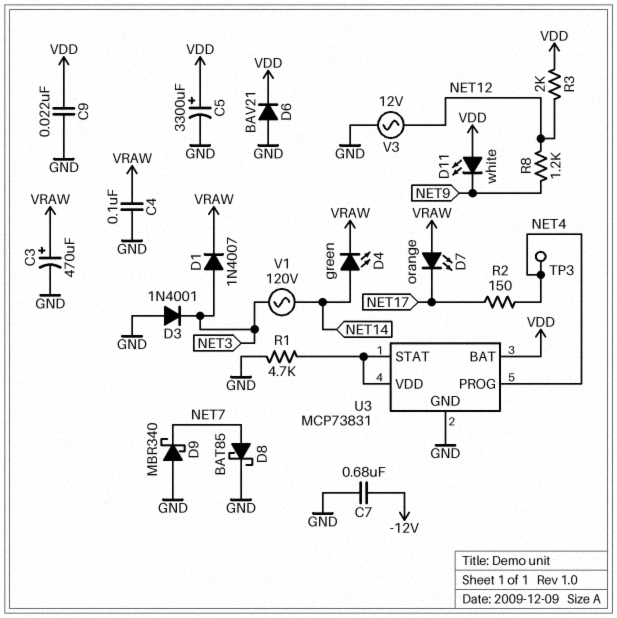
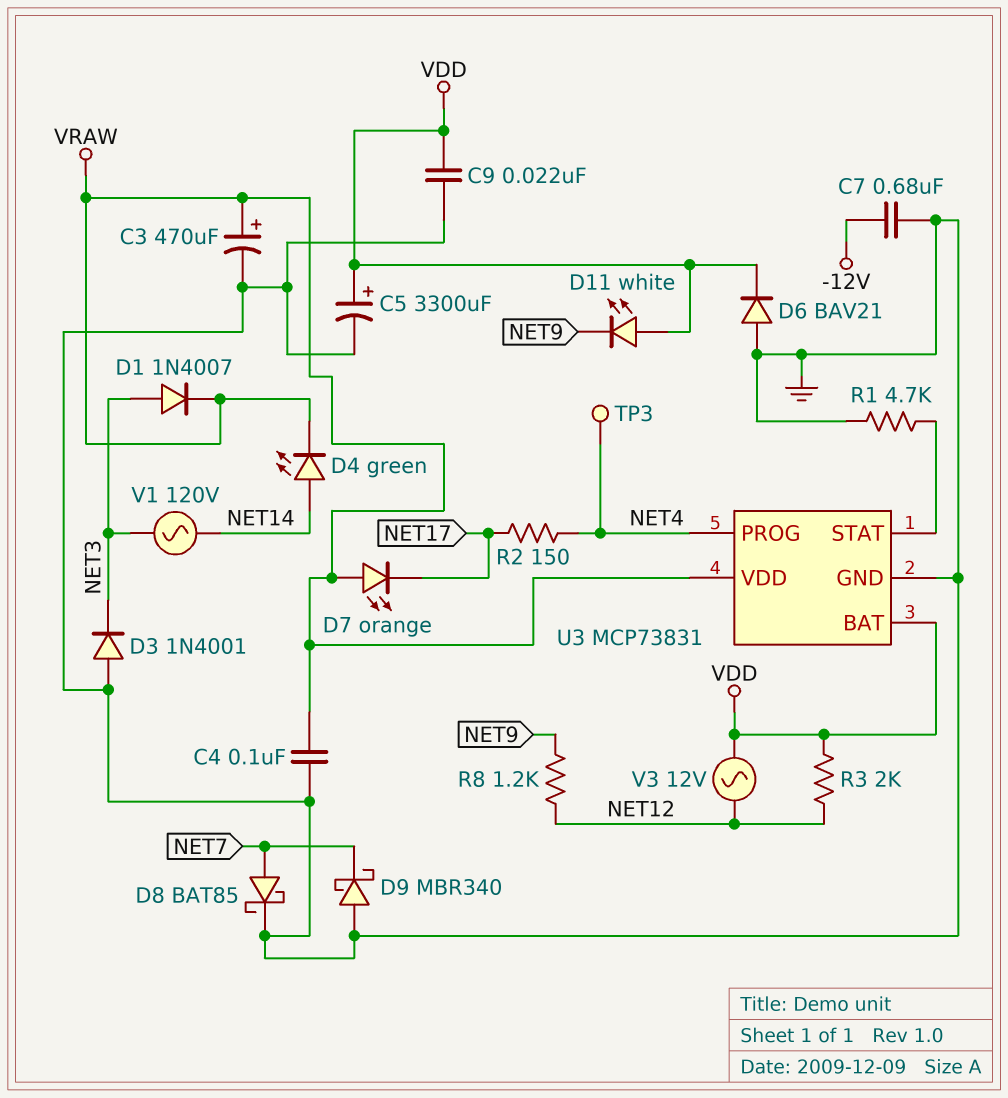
U3 pin VDD: U3/STAT -> VRAW
V3: AC 12V (GND, NET12) -> AC 12V (NET12, VDD)

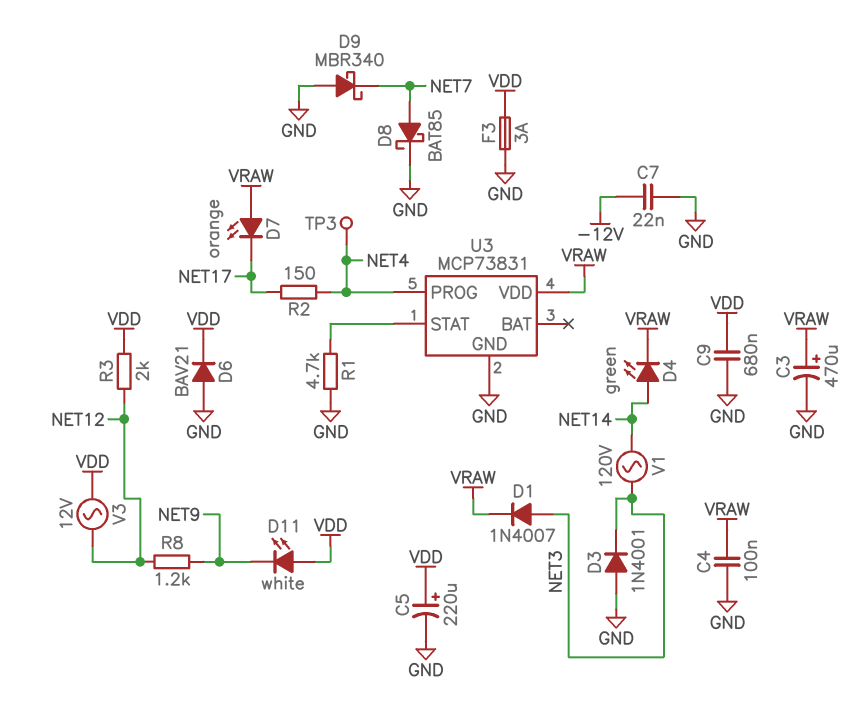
C5: 3300uF (plus VDD, minus GND) -> 220uF (plus VDD, minus GND)
C7: 680nF (-12V, GND) -> 22nF (-12V, GND)
C9: 22nF (GND, VDD) -> 680nF (GND, VDD)
F3: none -> 3A (GND, VDD)
U3 pin BAT: VDD -> none

